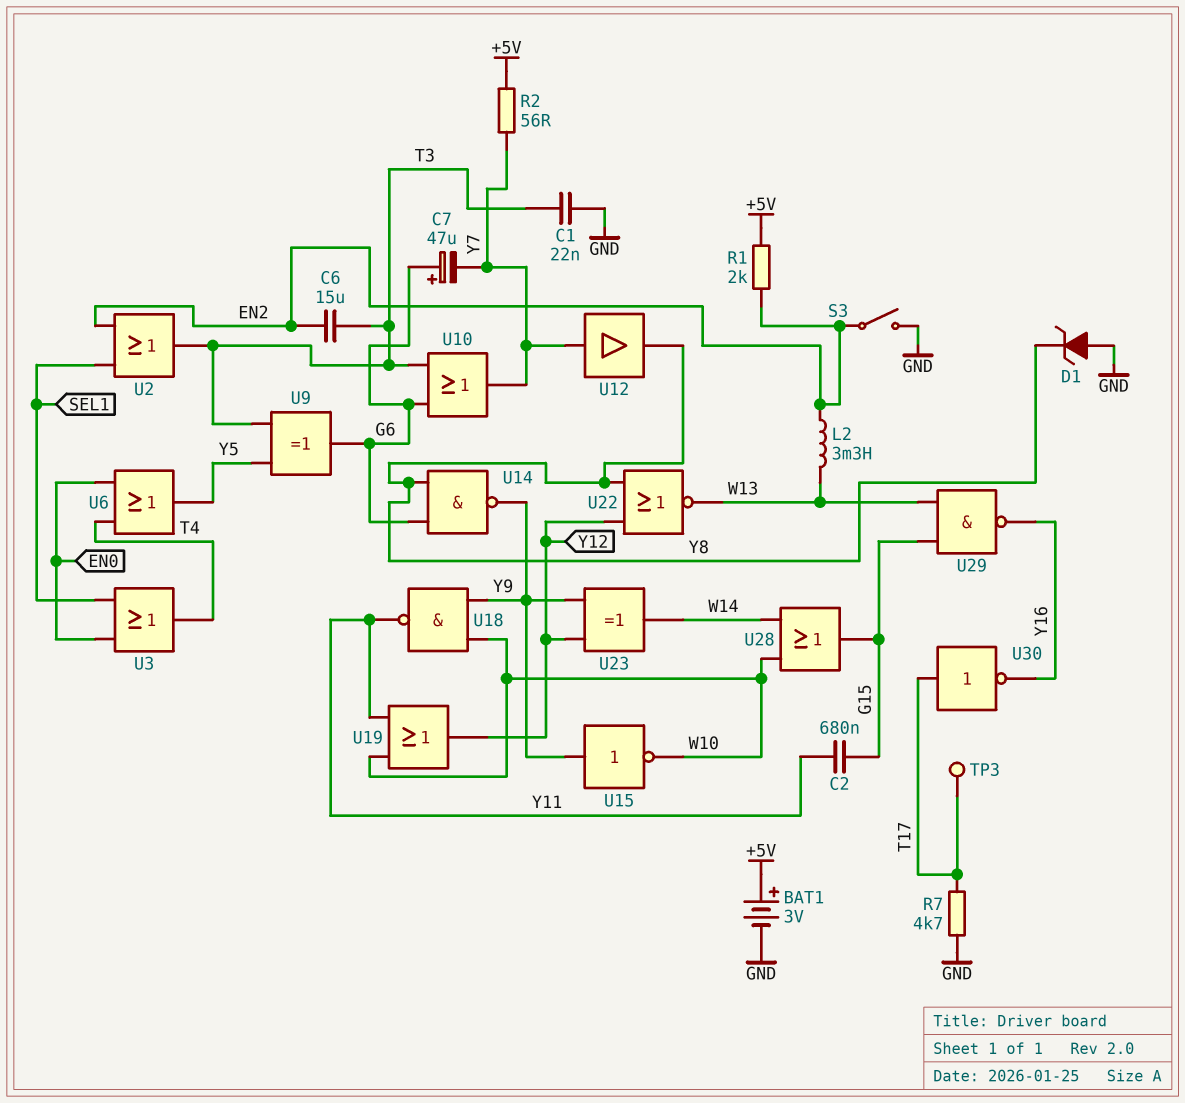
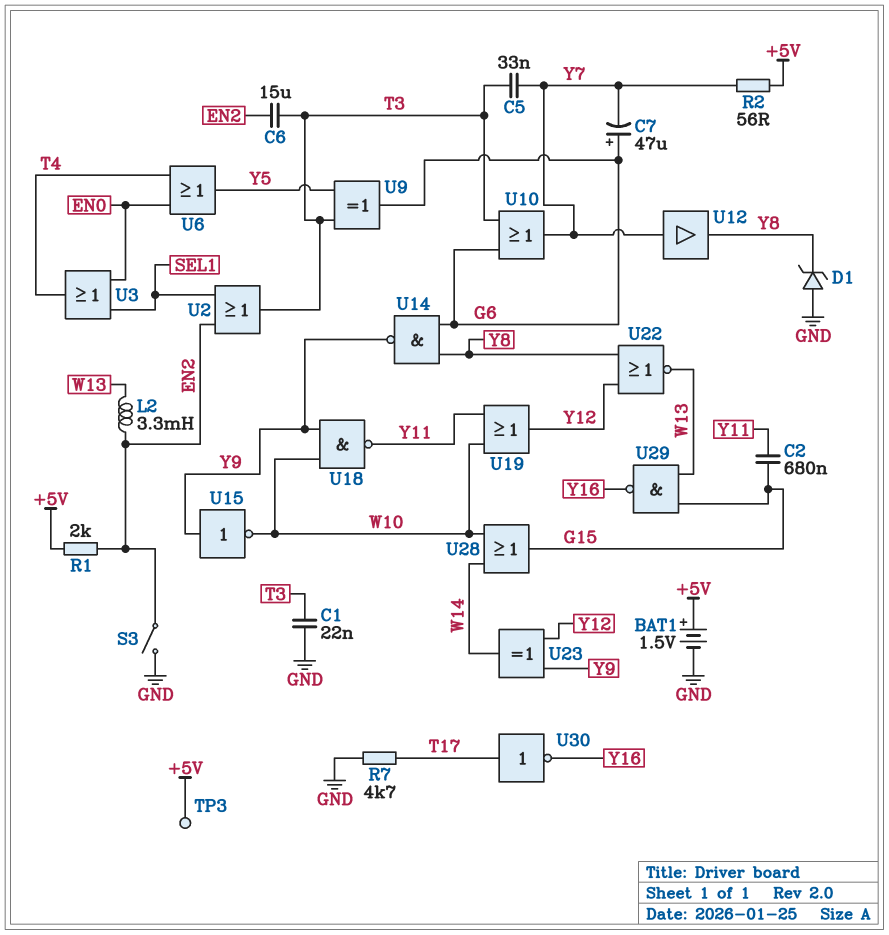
BAT1: 3V (plus +5V, minus GND) -> 1.5V (plus +5V, minus GND)
C5: none -> 33nF (T3, Y7)
TP3: test point (T17) -> test point (+5V)

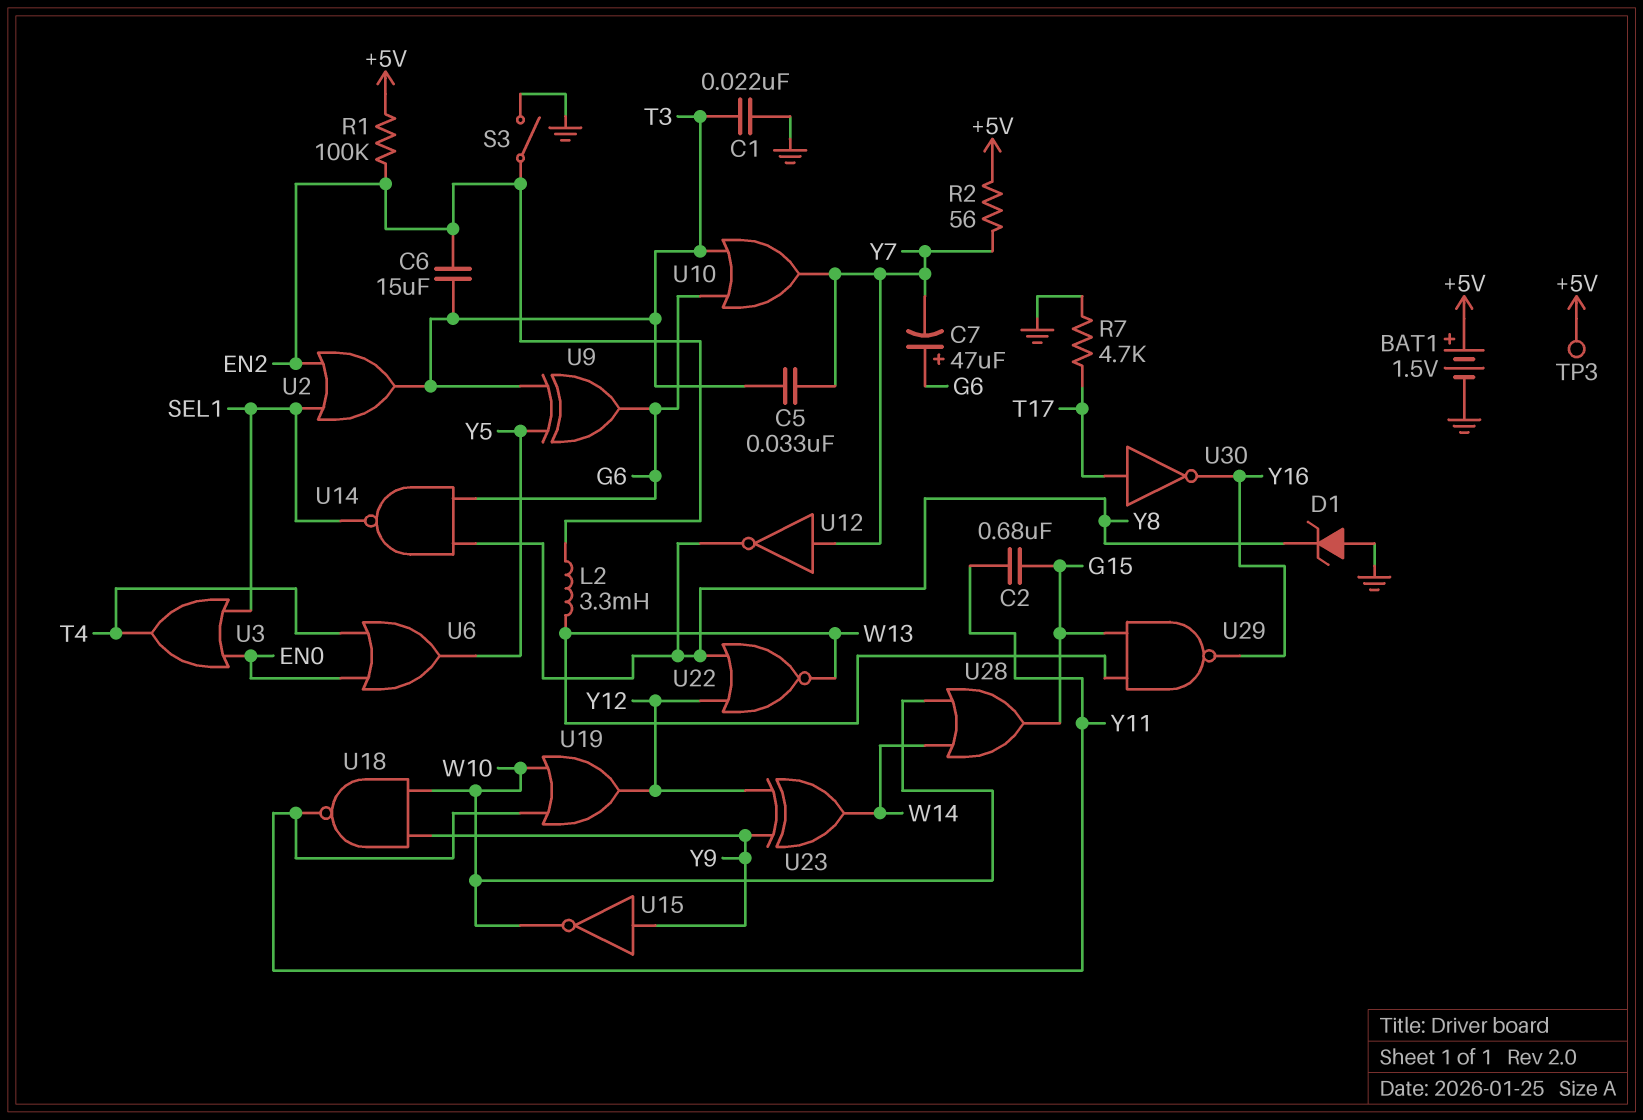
R1: 2k (+5V, EN2) -> 100k (+5V, EN2)
U12: buffer (in Y7, out Y8) -> NOT (in Y7, out Y8)
U14: NAND (in G6, in Y8, out Y9) -> NAND (in G6, in Y8, out SEL1)

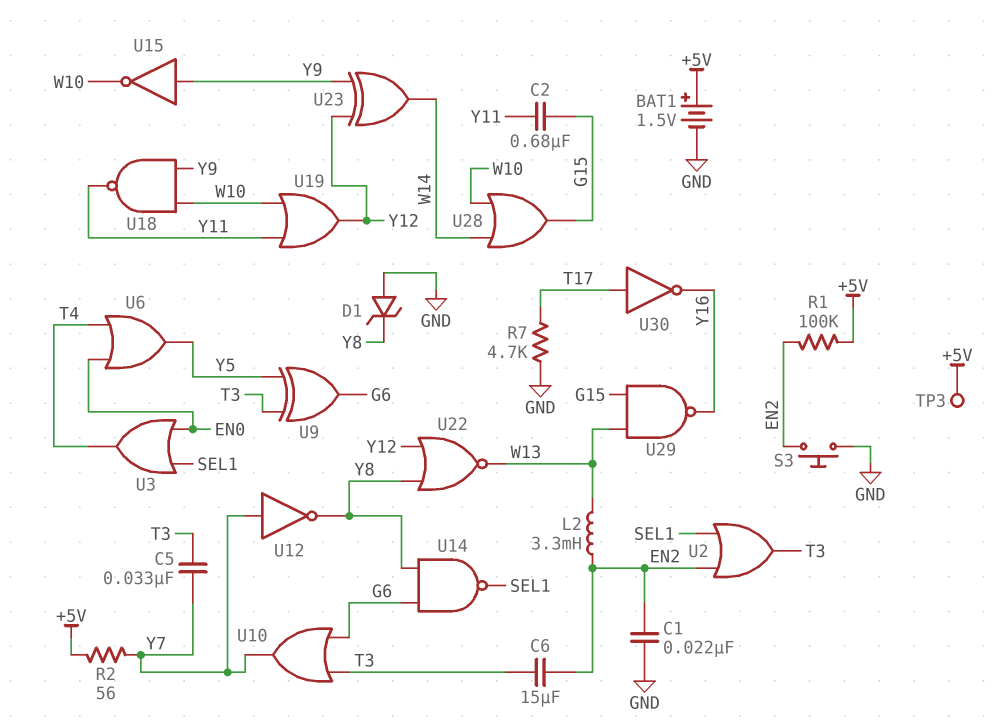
C1: 22nF (GND, T3) -> 22nF (EN2, GND)
C7: 47uF (plus G6, minus Y7) -> none
S3: switch (EN2, GND) -> button (EN2, GND)

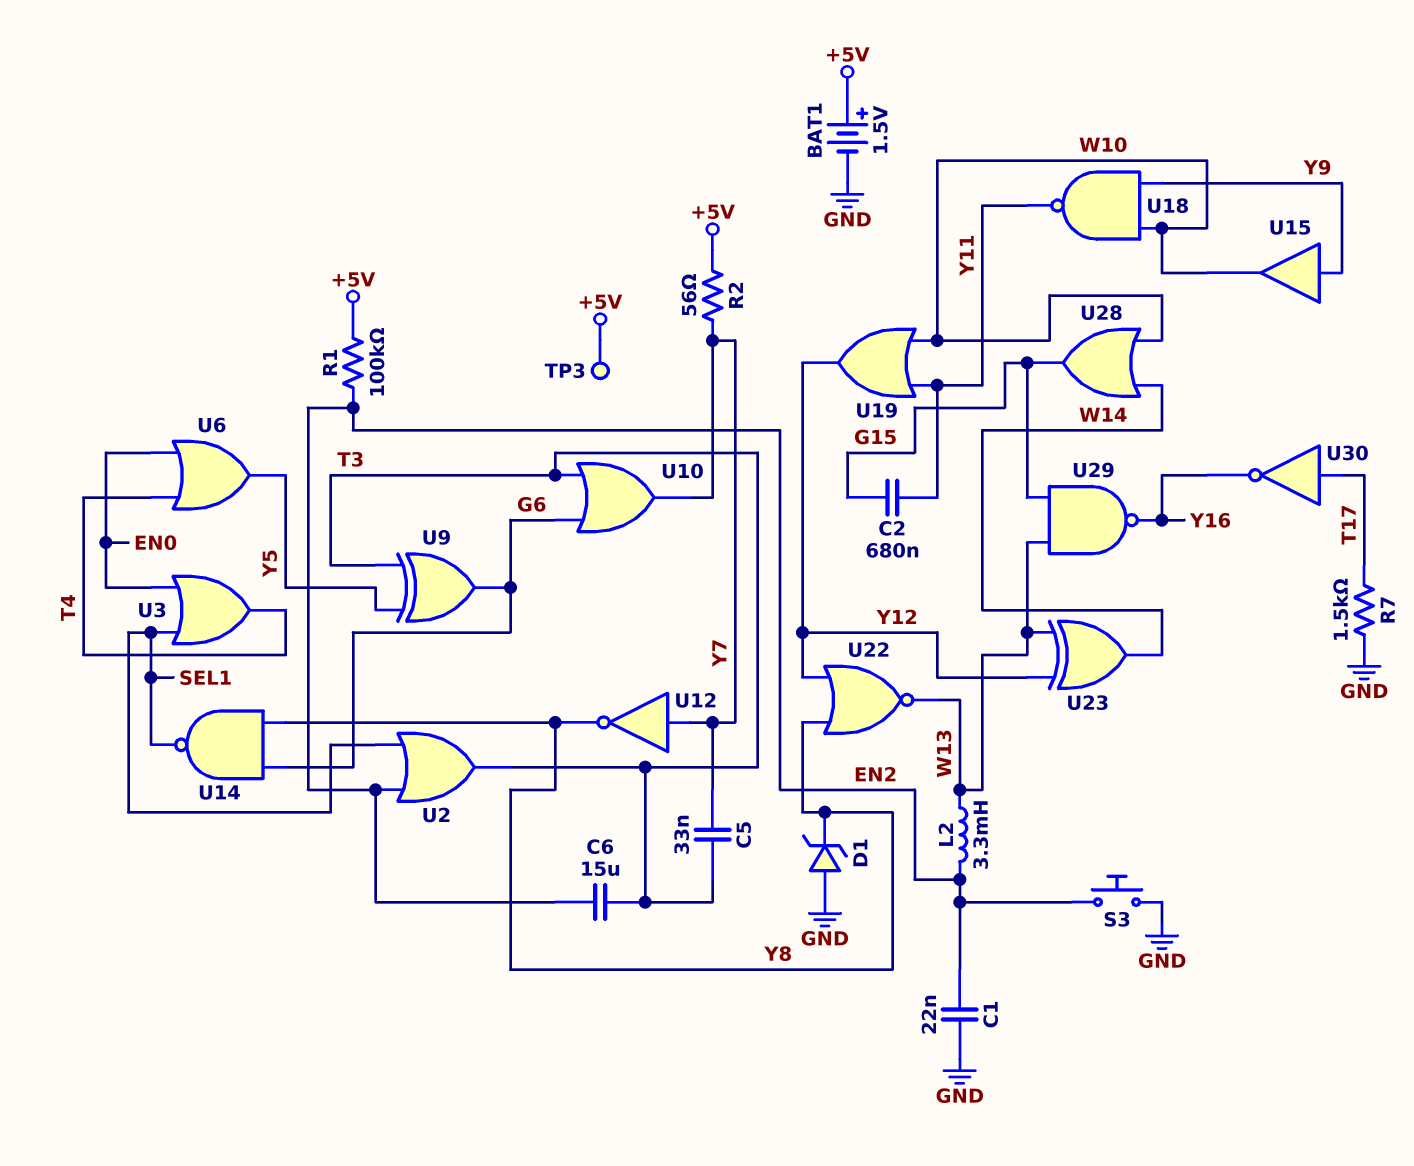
R7: 4.7k (GND, T17) -> 1.5k (GND, T17)
U15: NOT (in Y9, out W10) -> buffer (in Y9, out W10)
U23: XOR (in Y9, in Y12, out W14) -> XOR (in W13, in Y12, out W14)

